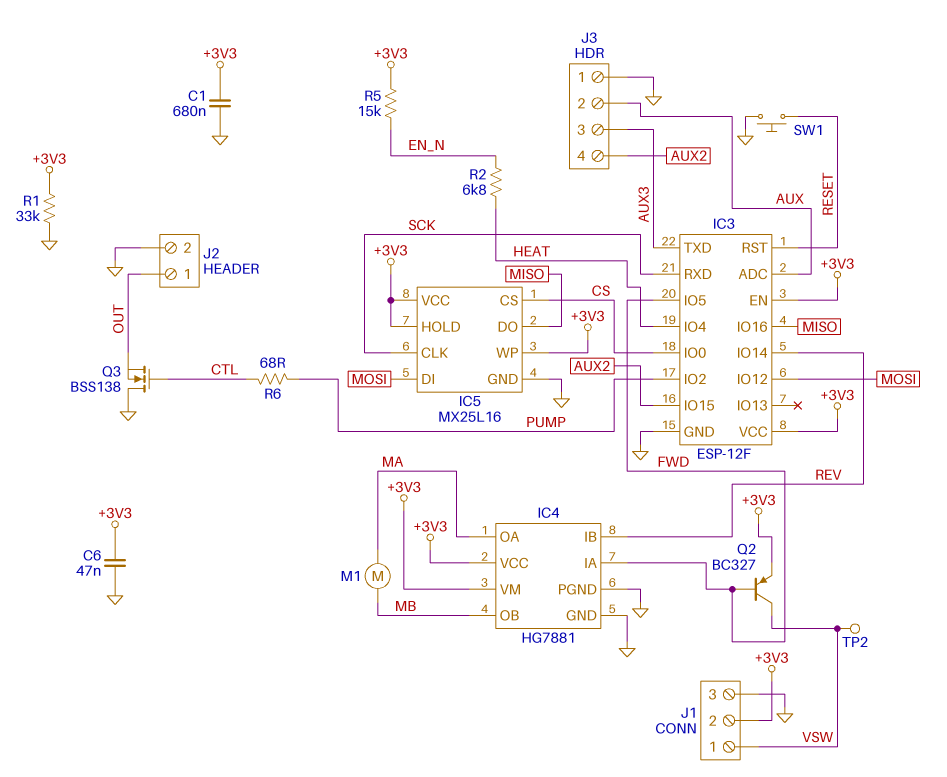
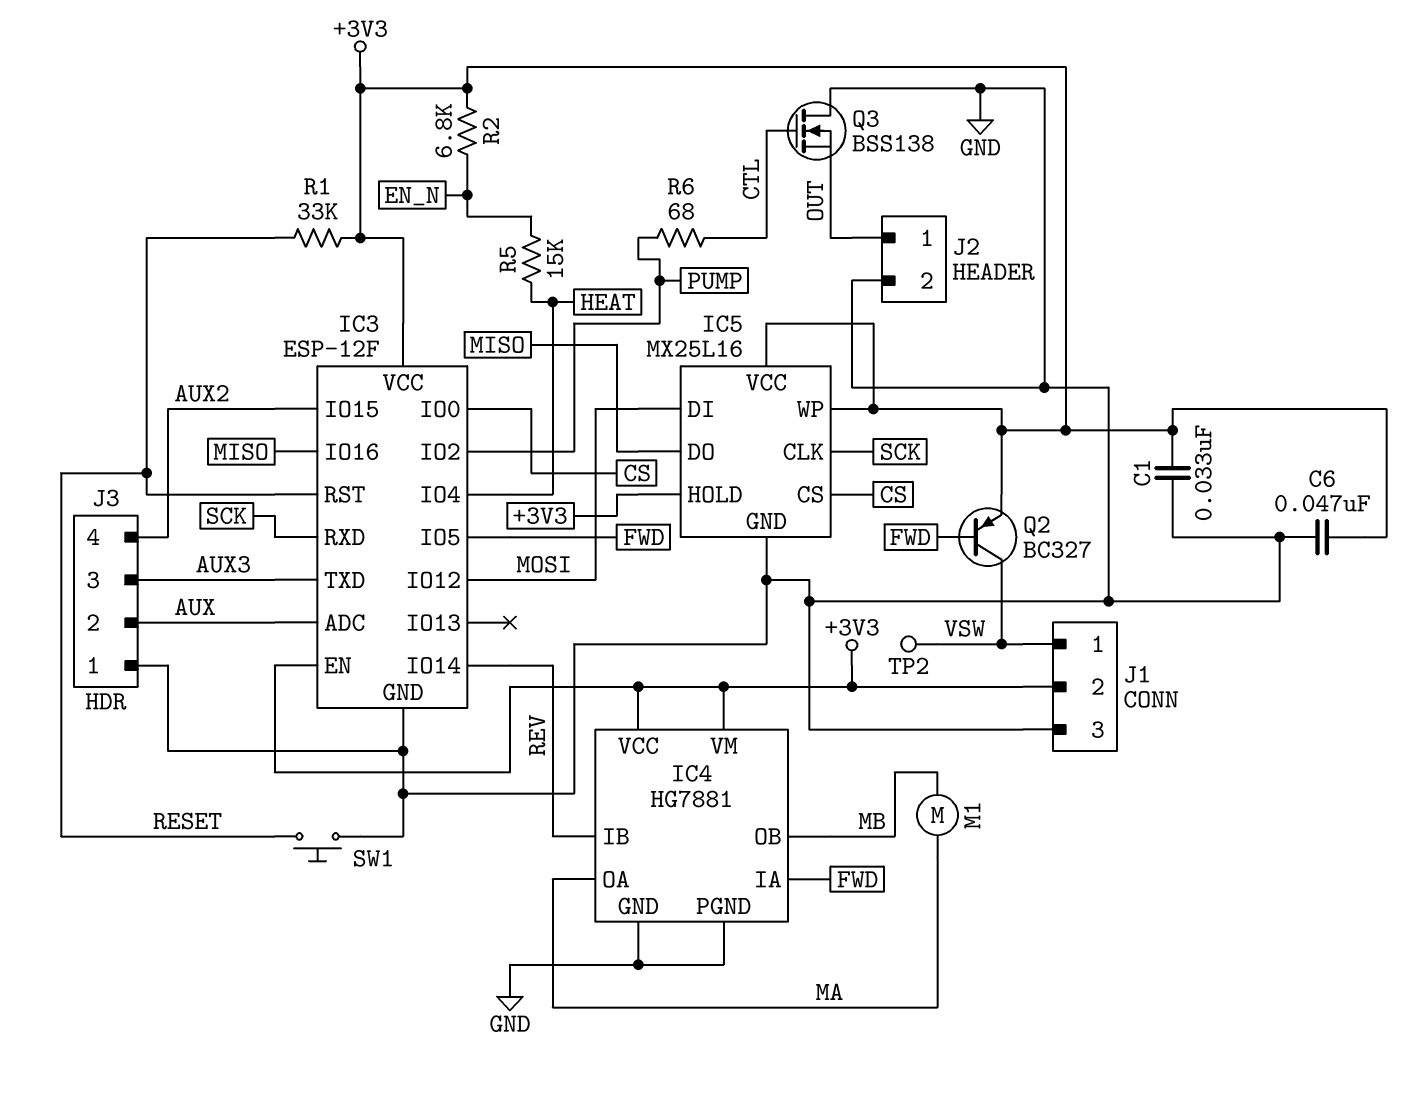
C1: 680nF (+3V3, GND) -> 33nF (+3V3, GND)
R1: 33k (+3V3, GND) -> 33k (+3V3, RESET)
R2: 6.8k (EN_N, HEAT) -> 6.8k (+3V3, EN_N)
R5: 15k (+3V3, EN_N) -> 15k (EN_N, HEAT)

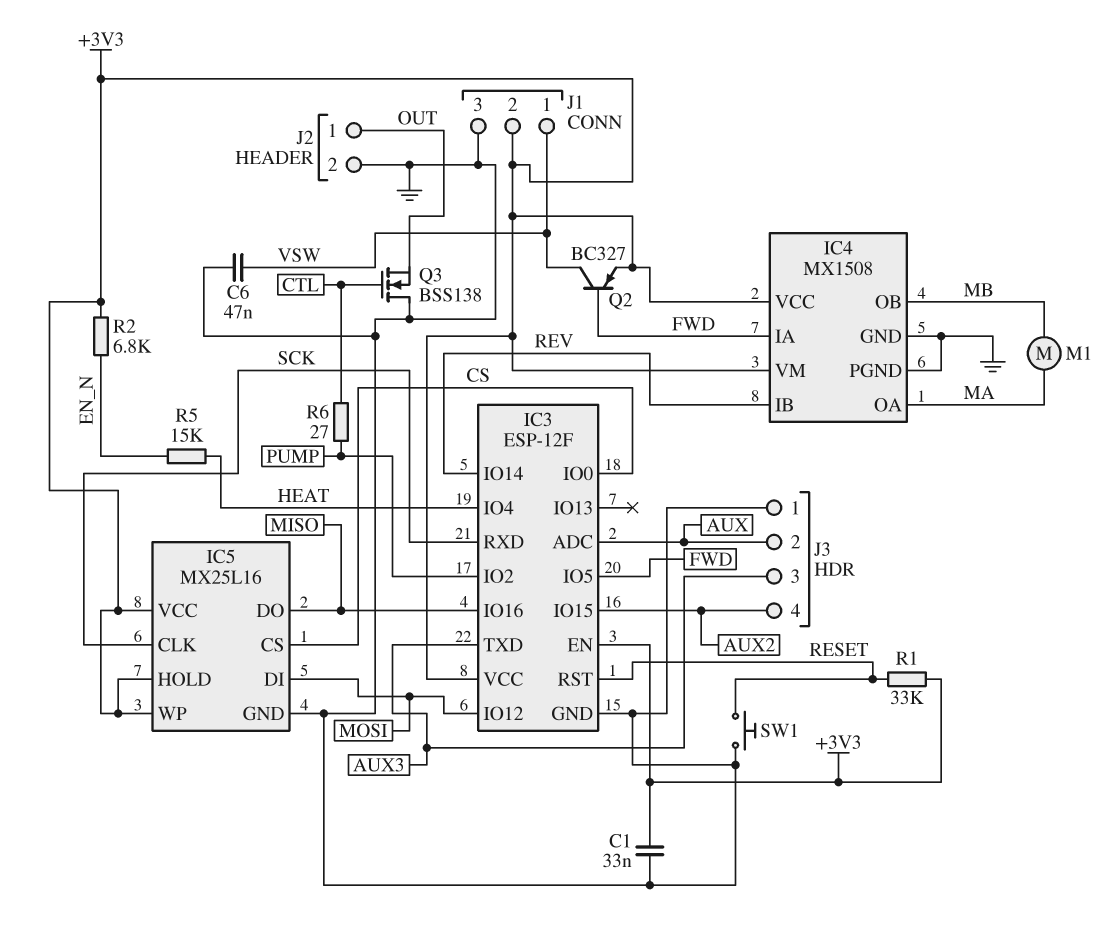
C6: 47nF (+3V3, GND) -> 47nF (GND, VSW)
IC4: HG7881 -> MX1508
R6: 68 (CTL, PUMP) -> 27 (CTL, PUMP)
TP2: test point (VSW) -> none

